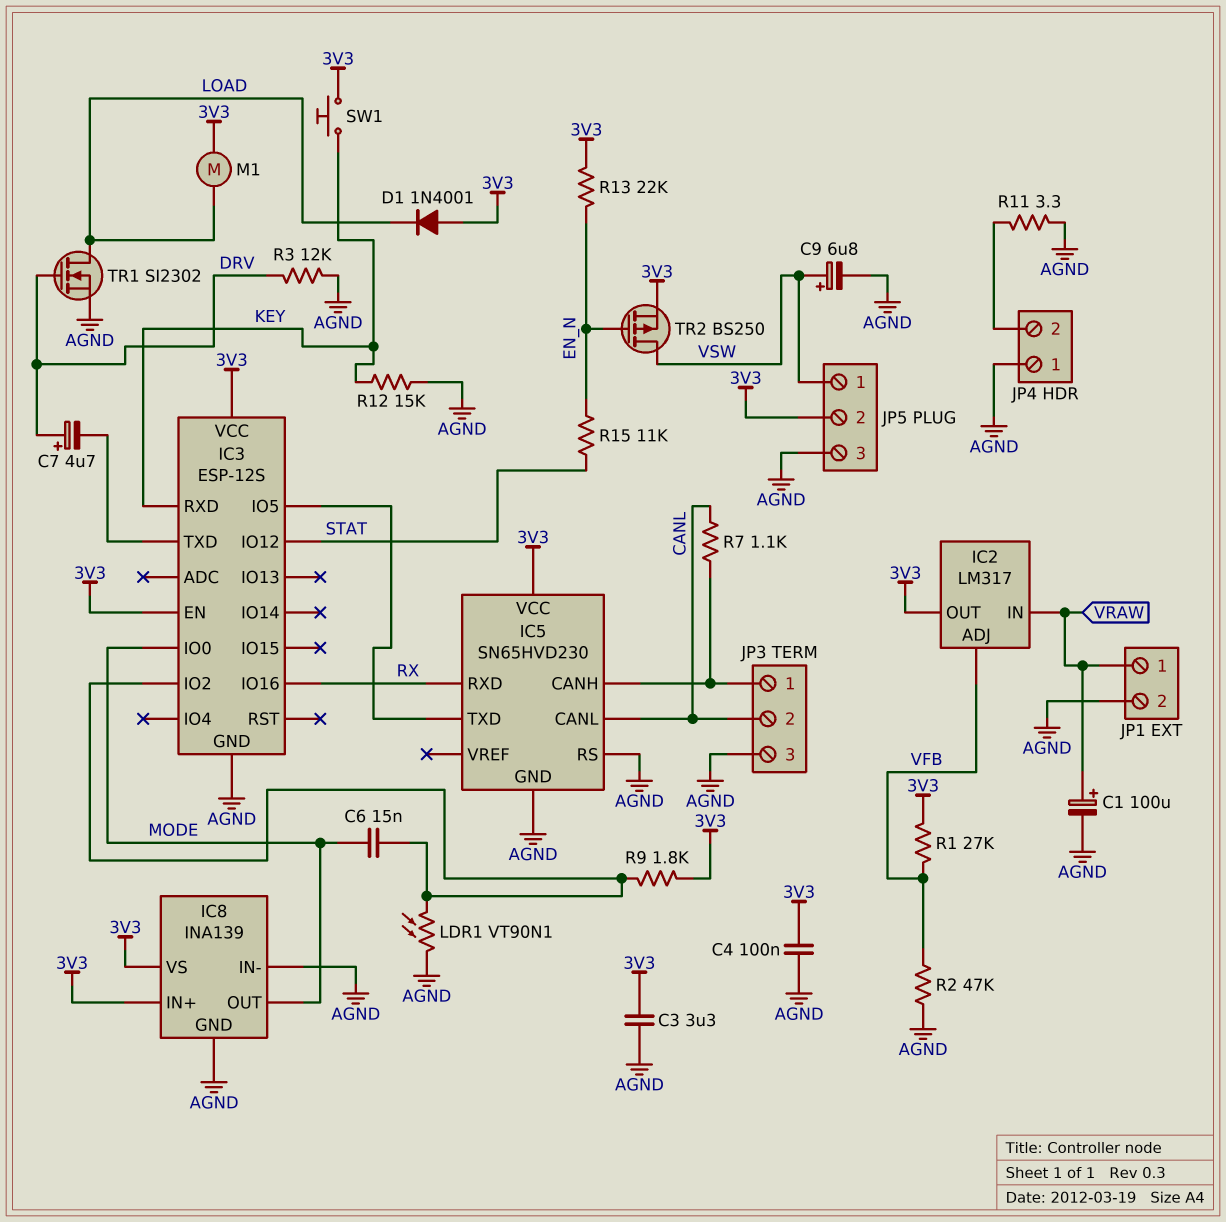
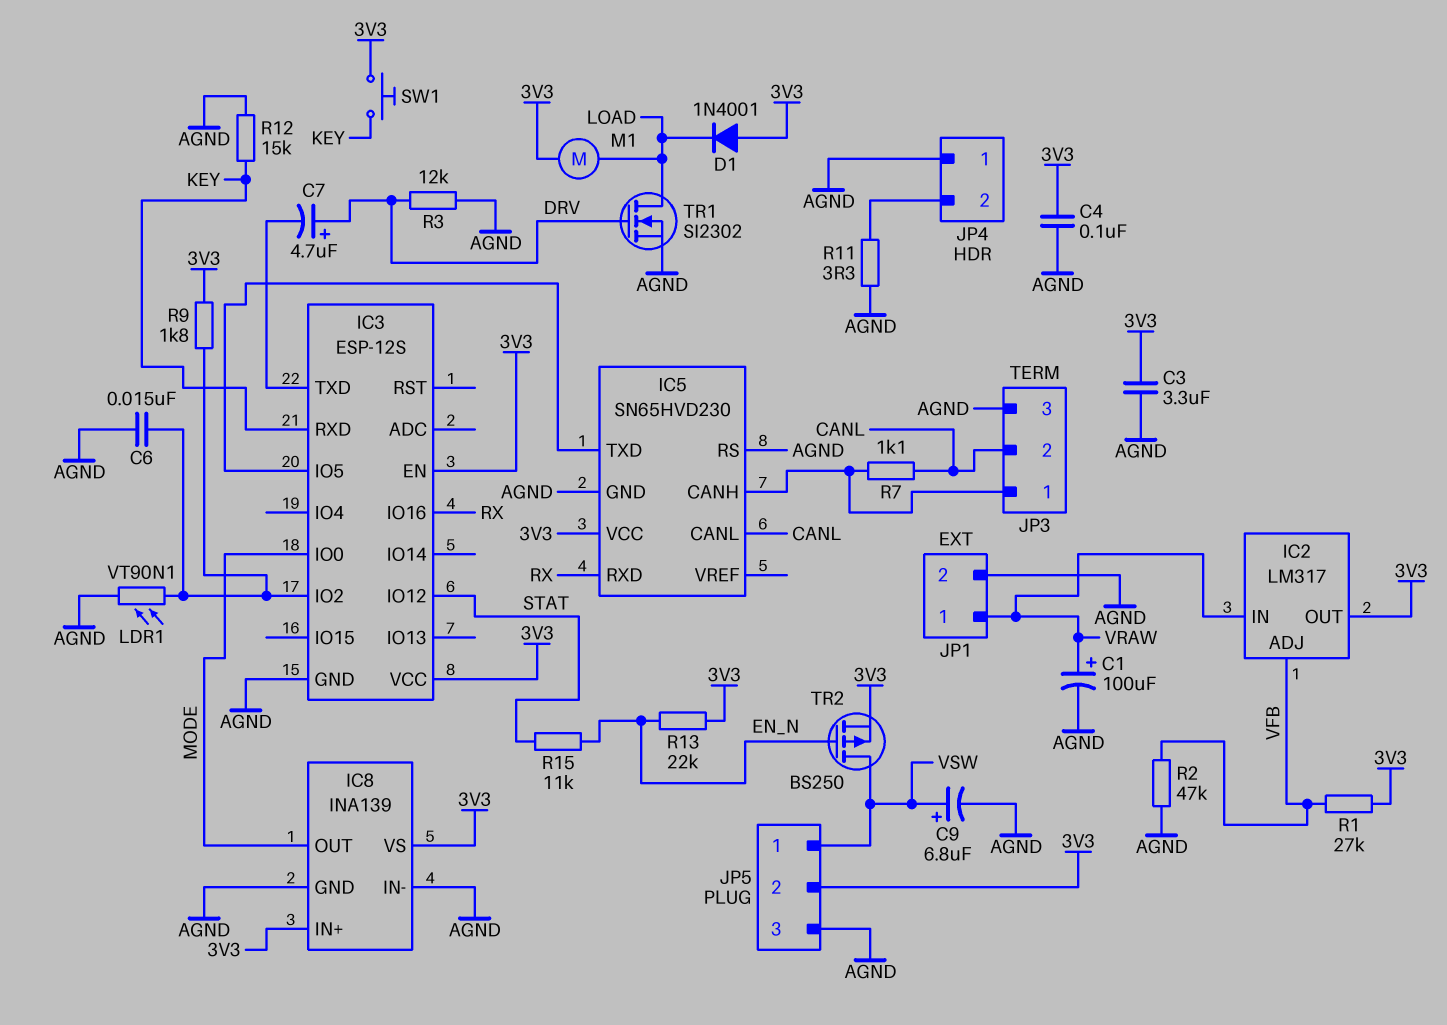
C6: 15nF (IC3/IO2, MODE) -> 15nF (AGND, IC3/IO2)

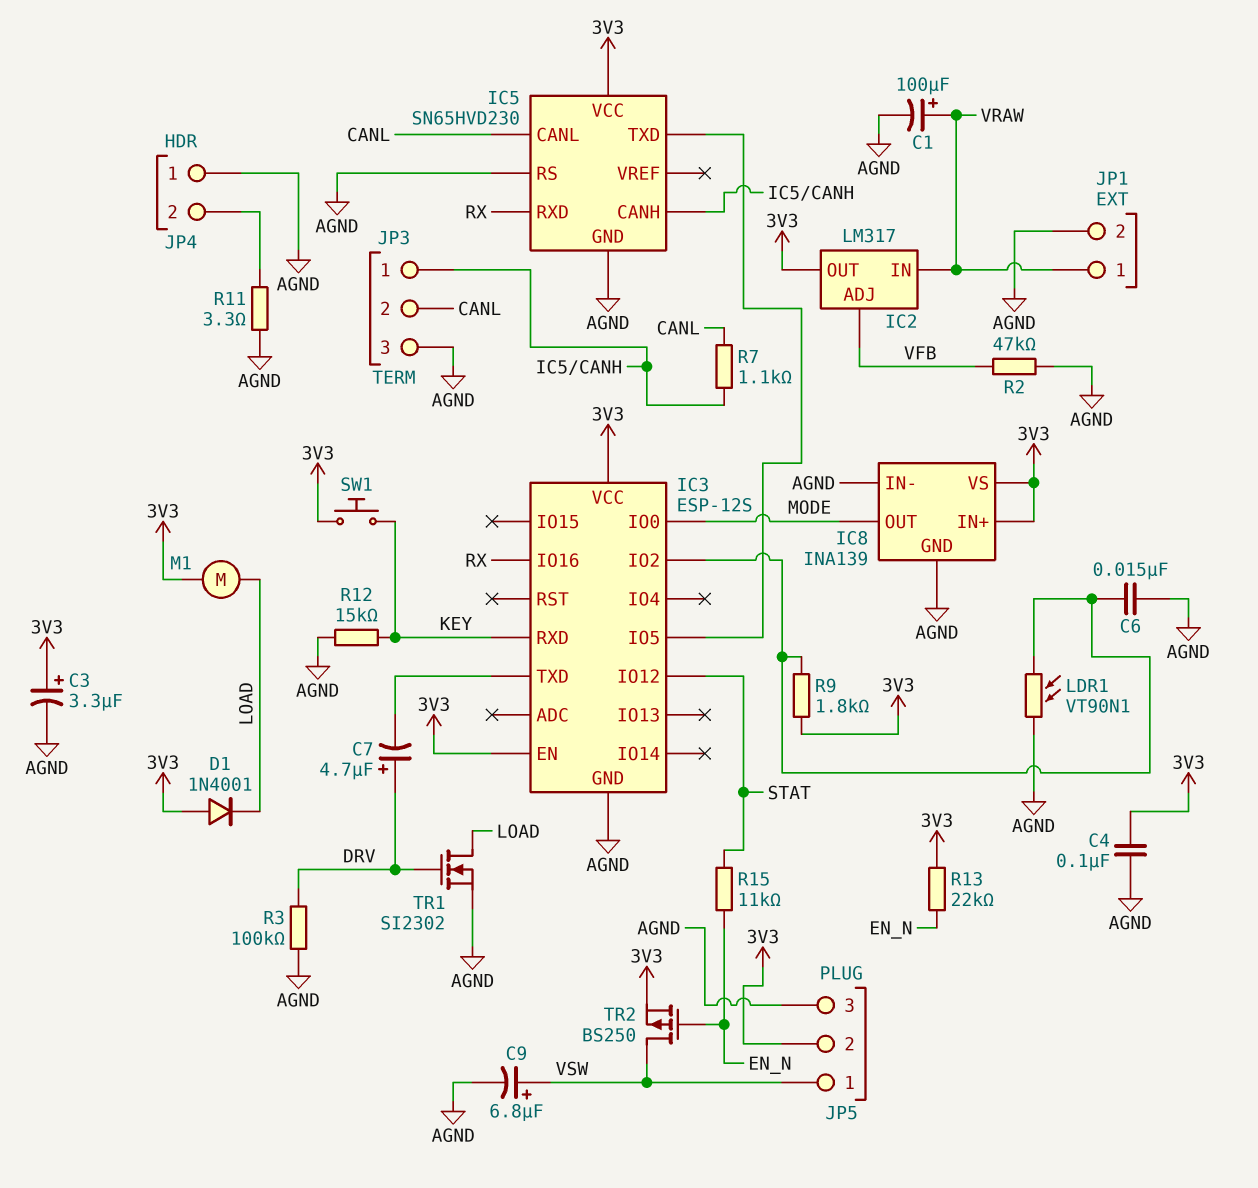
C3: 3.3uF (3V3, AGND) -> 3.3uF (plus 3V3, minus AGND)
R1: 27k (3V3, VFB) -> none
R3: 12k (AGND, DRV) -> 100k (AGND, DRV)

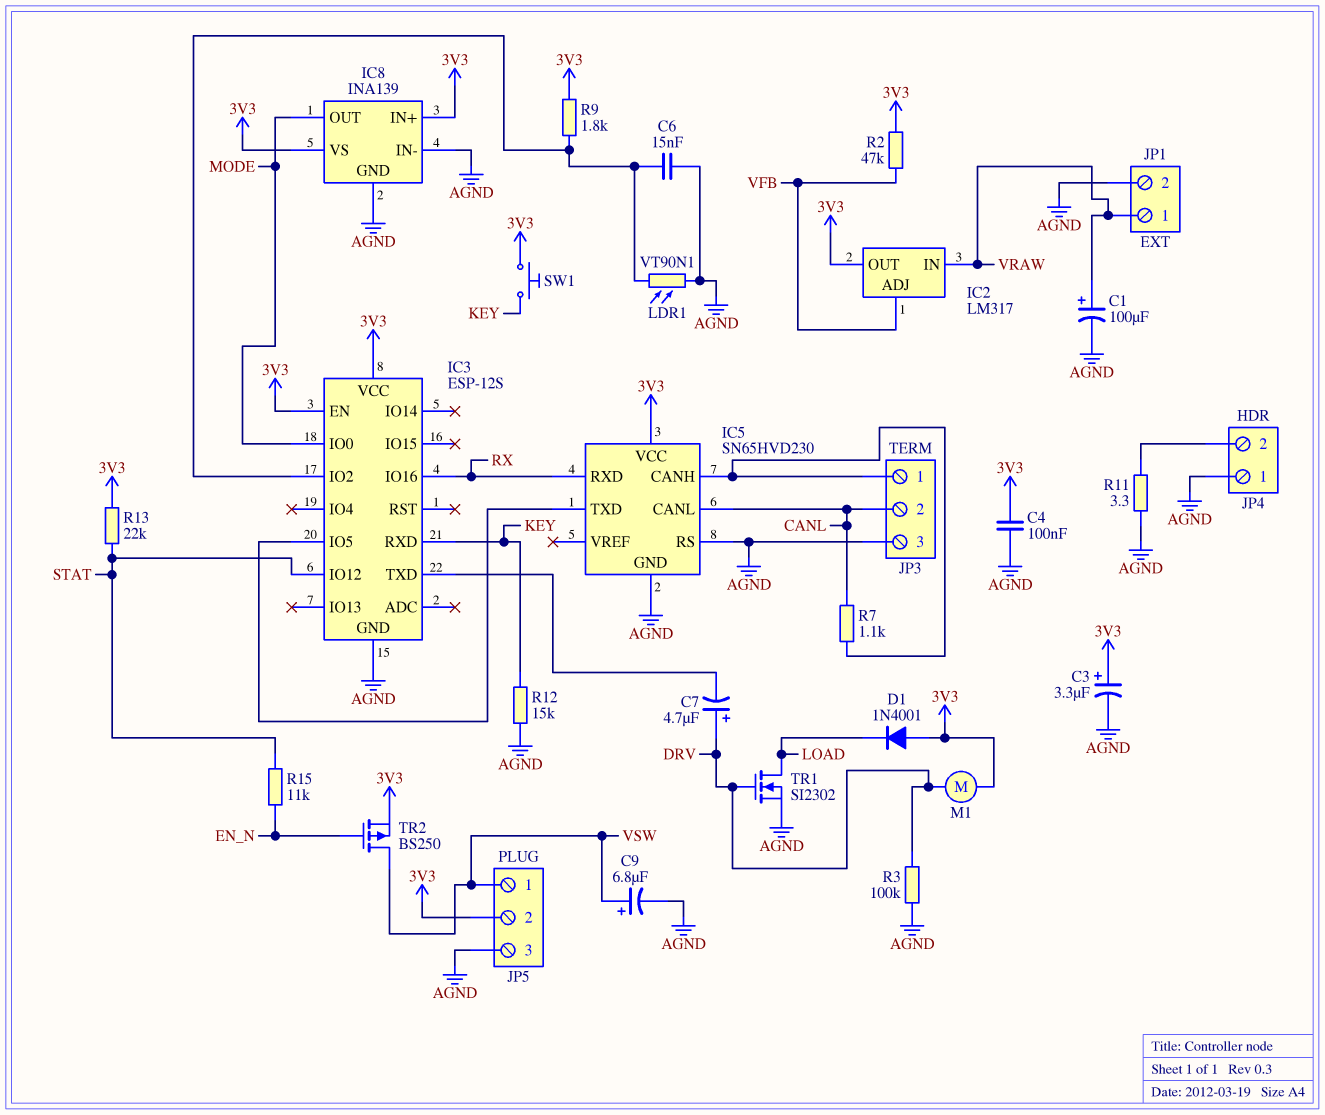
M1: motor (3V3, LOAD) -> motor (3V3, DRV)
R2: 47k (AGND, VFB) -> 47k (3V3, VFB)
R13: 22k (3V3, EN_N) -> 22k (3V3, STAT)

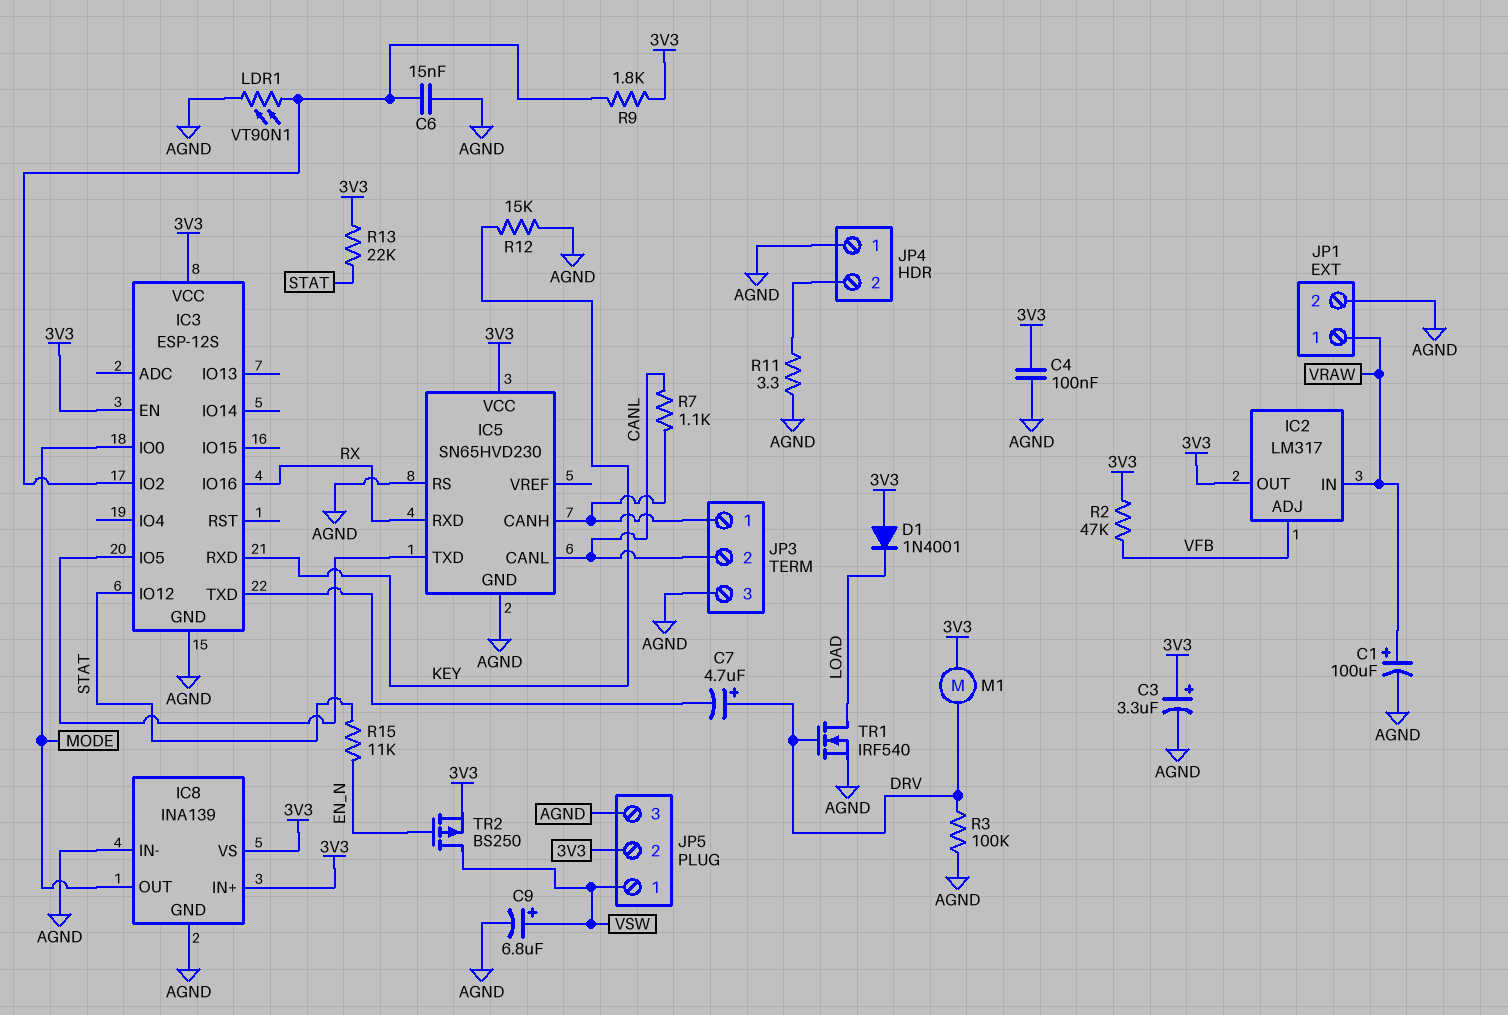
SW1: button (3V3, KEY) -> none
TR1: NMOS SI2302 (G DRV, D LOAD, S AGND) -> NMOS IRF540 (G DRV, D LOAD, S AGND)

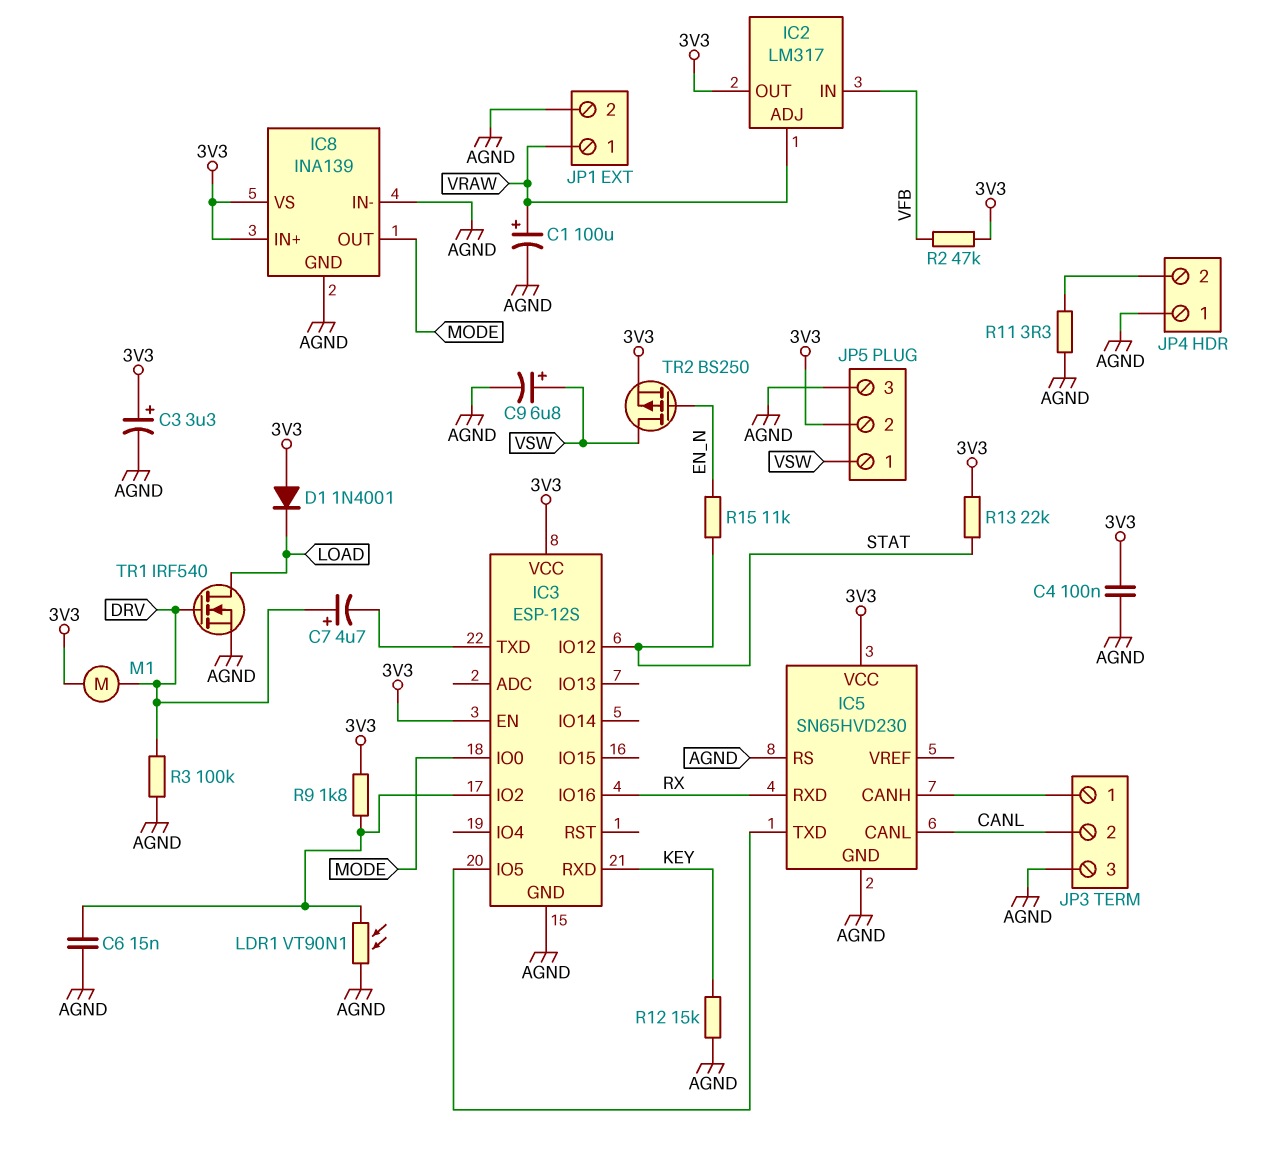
IC2 pin ADJ: VFB -> VRAW
IC2 pin IN: VRAW -> VFB
R7: 1.1k (CANL, IC5/CANH) -> none

